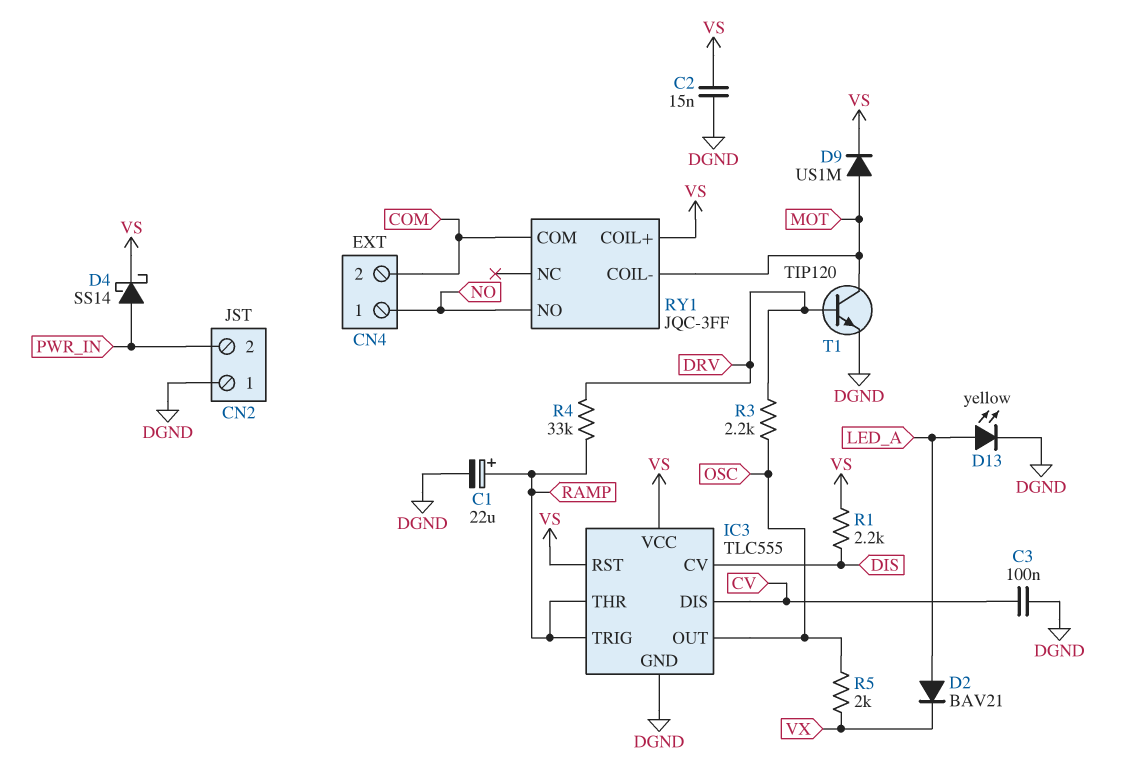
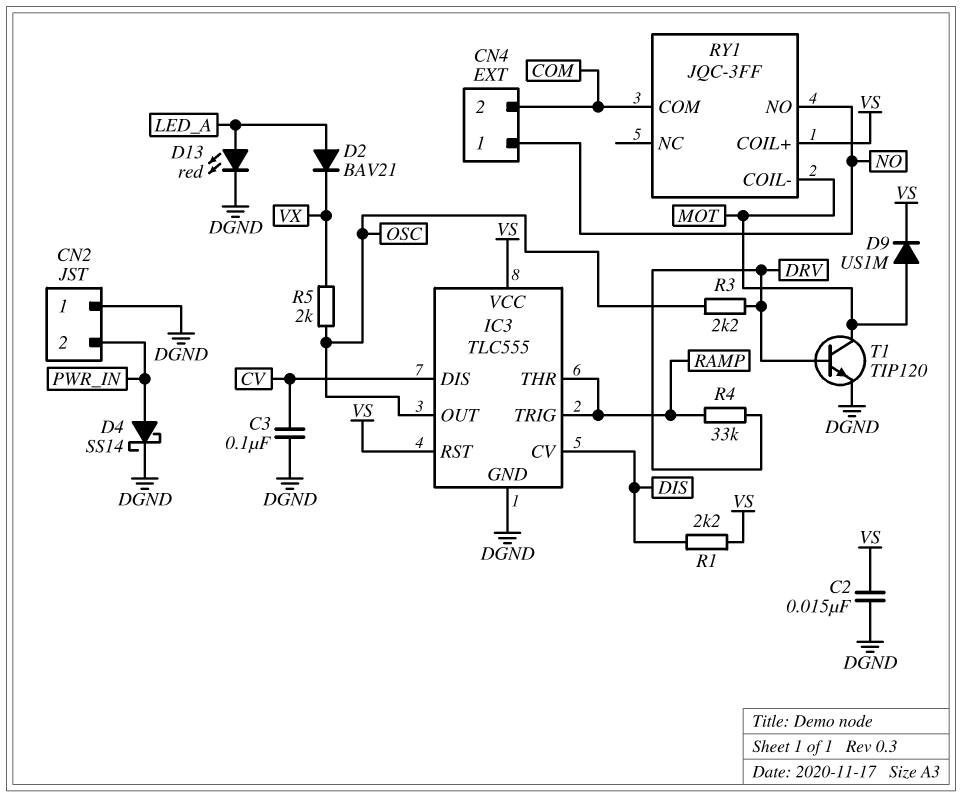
C1: 22uF (plus RAMP, minus DGND) -> none
D4: schottky SS14 (A PWR_IN, K VS) -> schottky SS14 (A PWR_IN, K DGND)
D13: LED yellow (A LED_A, K DGND) -> LED red (A LED_A, K DGND)

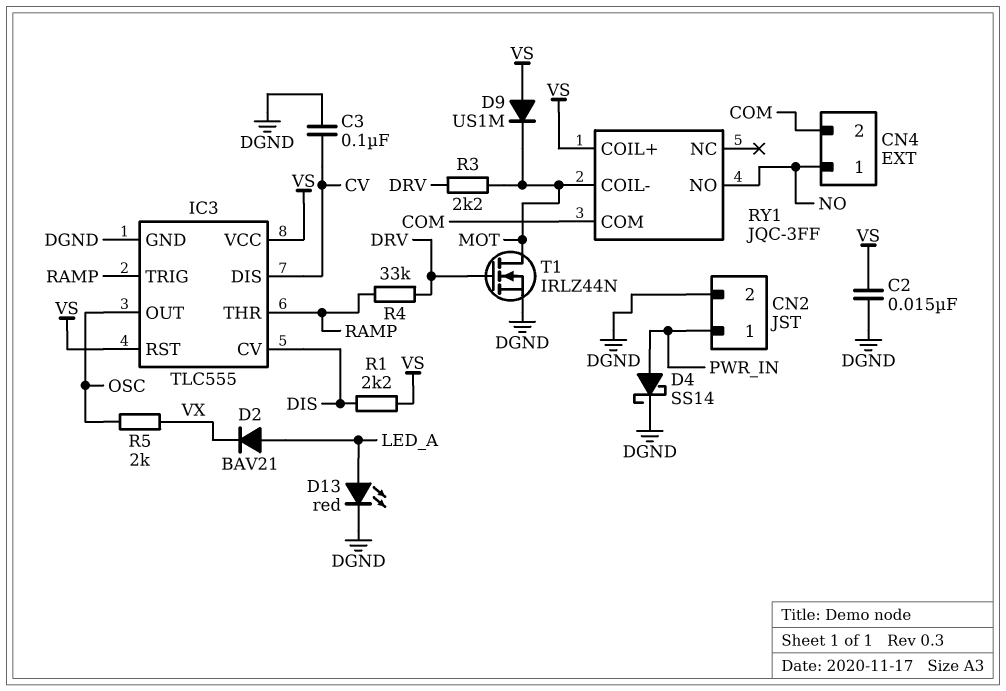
CN2 pin 1: DGND -> PWR_IN
CN2 pin 2: PWR_IN -> DGND
D9: diode US1M (A MOT, K VS) -> diode US1M (A VS, K MOT)
R3: 2.2k (DRV, OSC) -> 2.2k (DRV, MOT)
T1: NPN TIP120 (B DRV, C MOT, E DGND) -> NMOS IRLZ44N (G DRV, D MOT, S DGND)

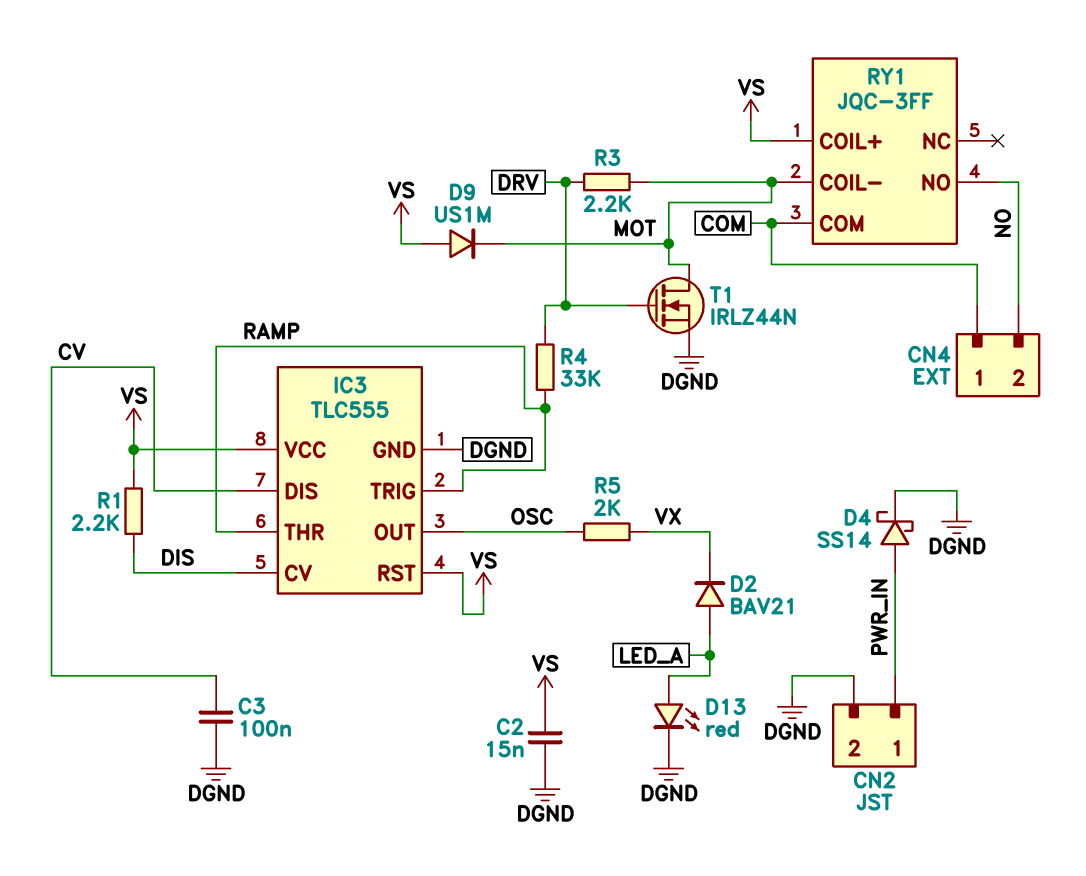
CN4 pin 1: NO -> COM
CN4 pin 2: COM -> NO

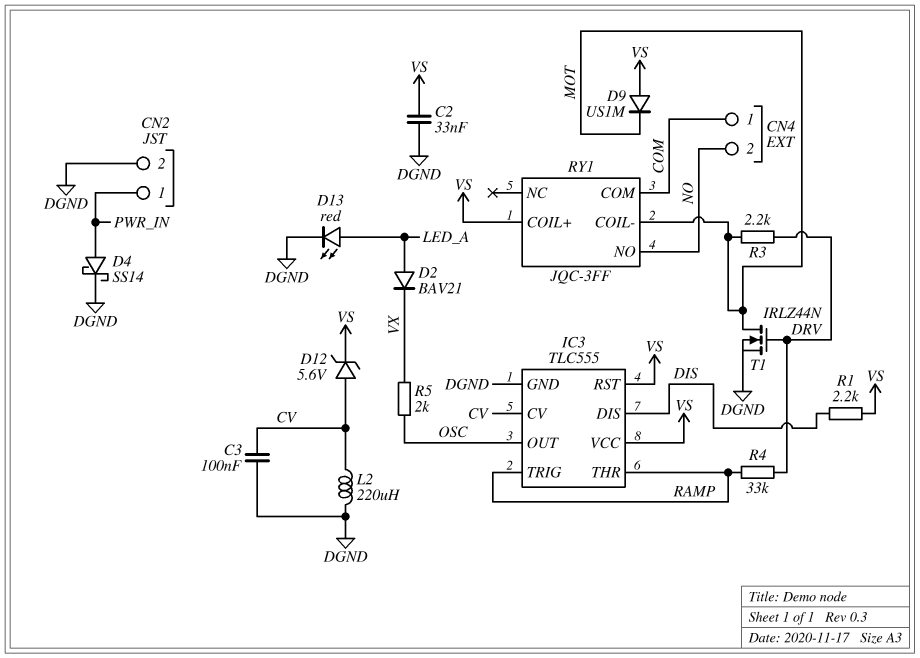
C2: 15nF (DGND, VS) -> 33nF (DGND, VS)
D12: none -> zener 5.6V (A CV, K VS)
IC3 pin CV: DIS -> CV
IC3 pin DIS: CV -> DIS
L2: none -> 220uH (CV, DGND)

